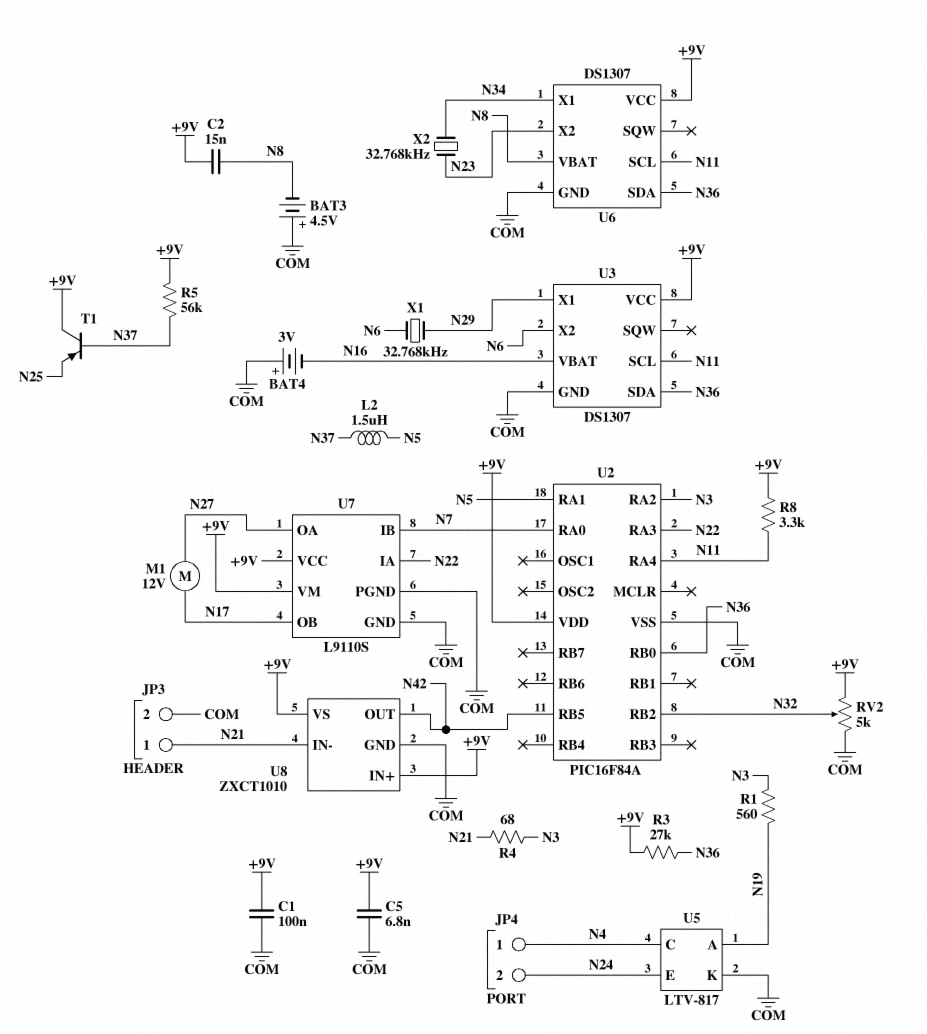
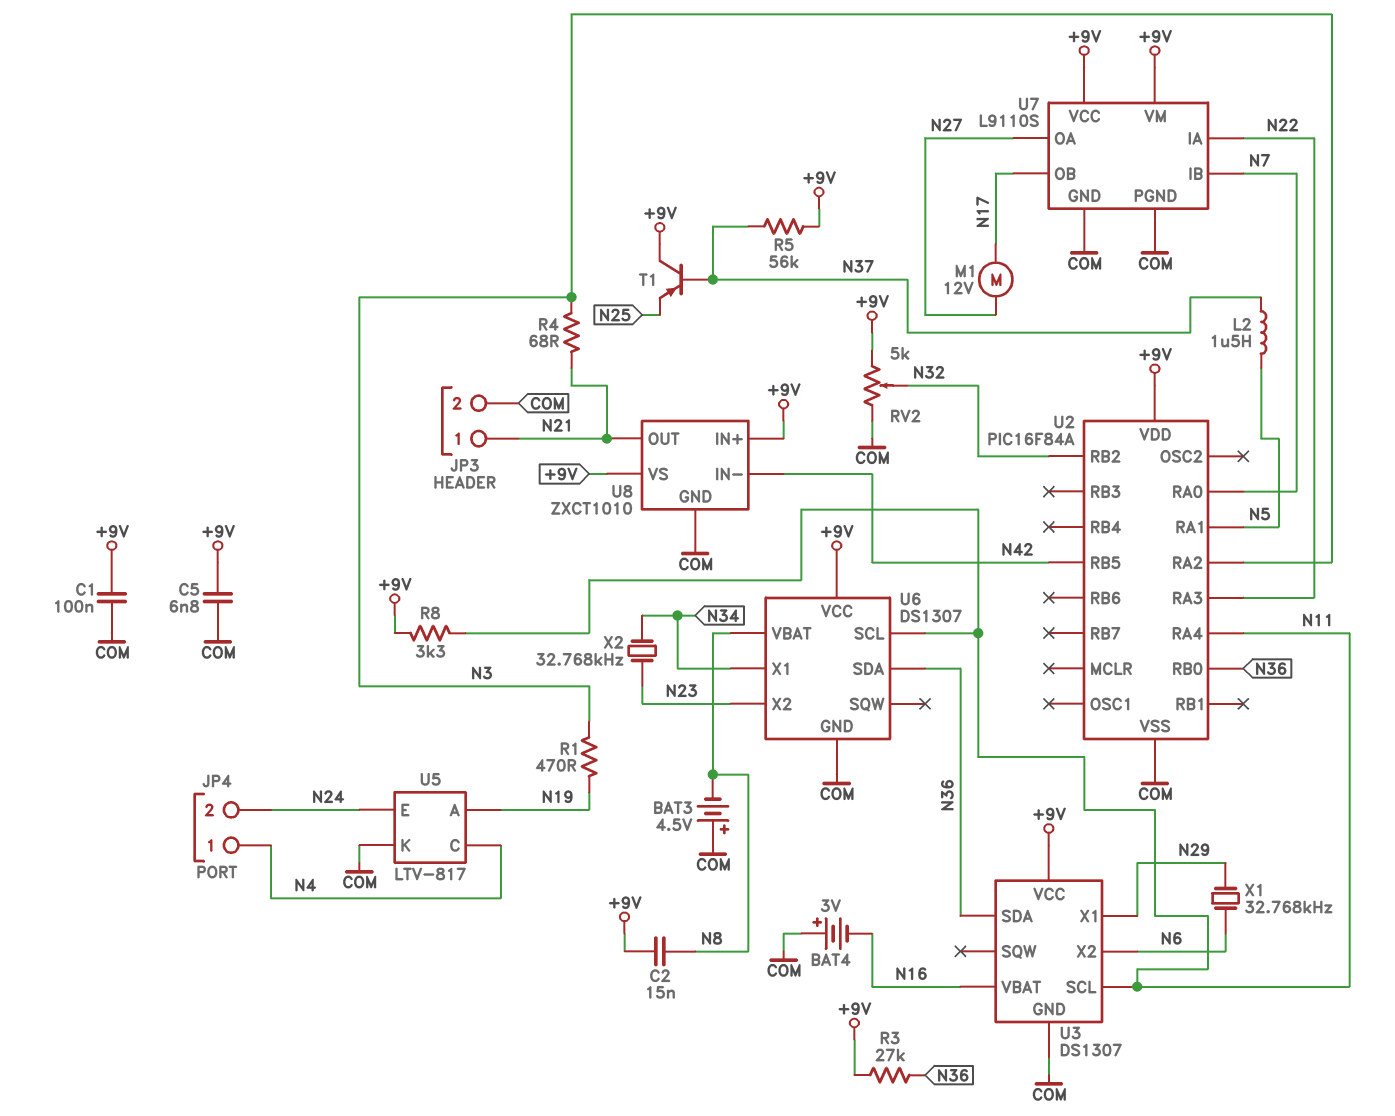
R1: 560 (N3, N19) -> 470 (N3, N19)
U8 pin IN-: N21 -> N42
U8 pin OUT: N42 -> N21

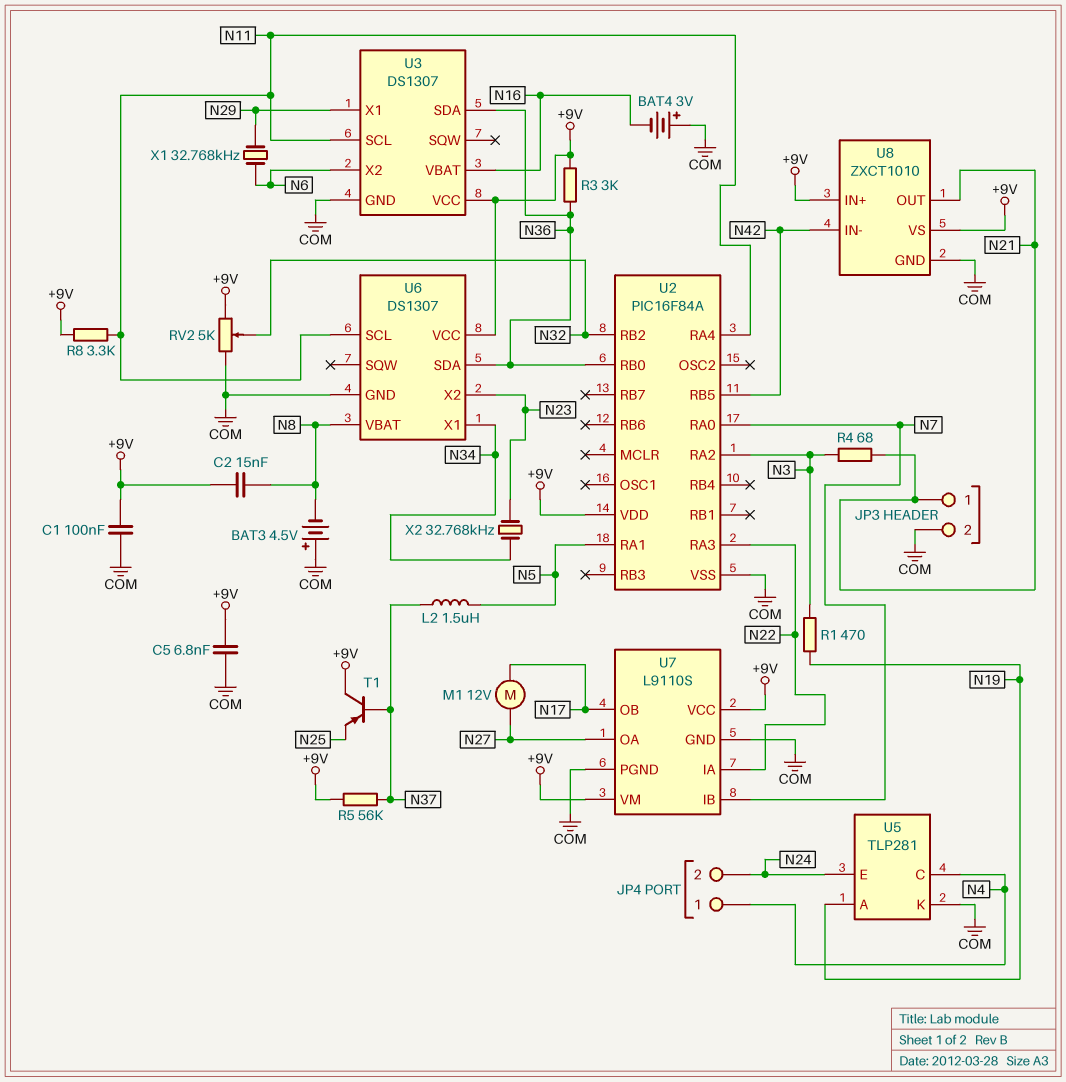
R3: 27k (+9V, N36) -> 3k (+9V, N36)
U5: LTV-817 -> TLP281

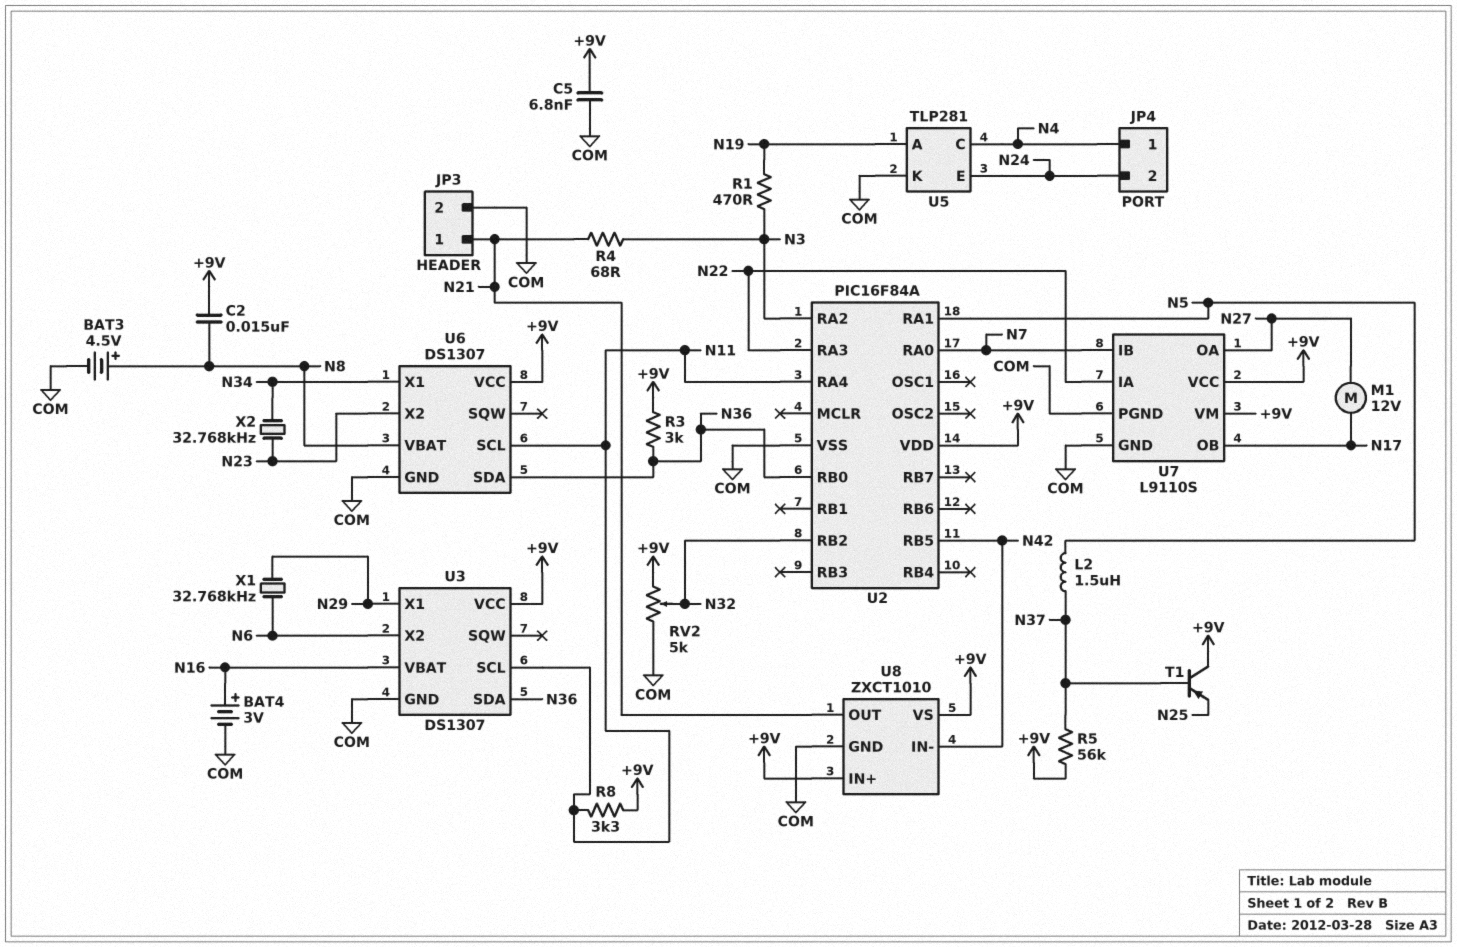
BAT3: 4.5V (plus COM, minus N8) -> 4.5V (plus N8, minus COM)
BAT4: 3V (plus COM, minus N16) -> 3V (plus N16, minus COM)
C1: 100nF (+9V, COM) -> none

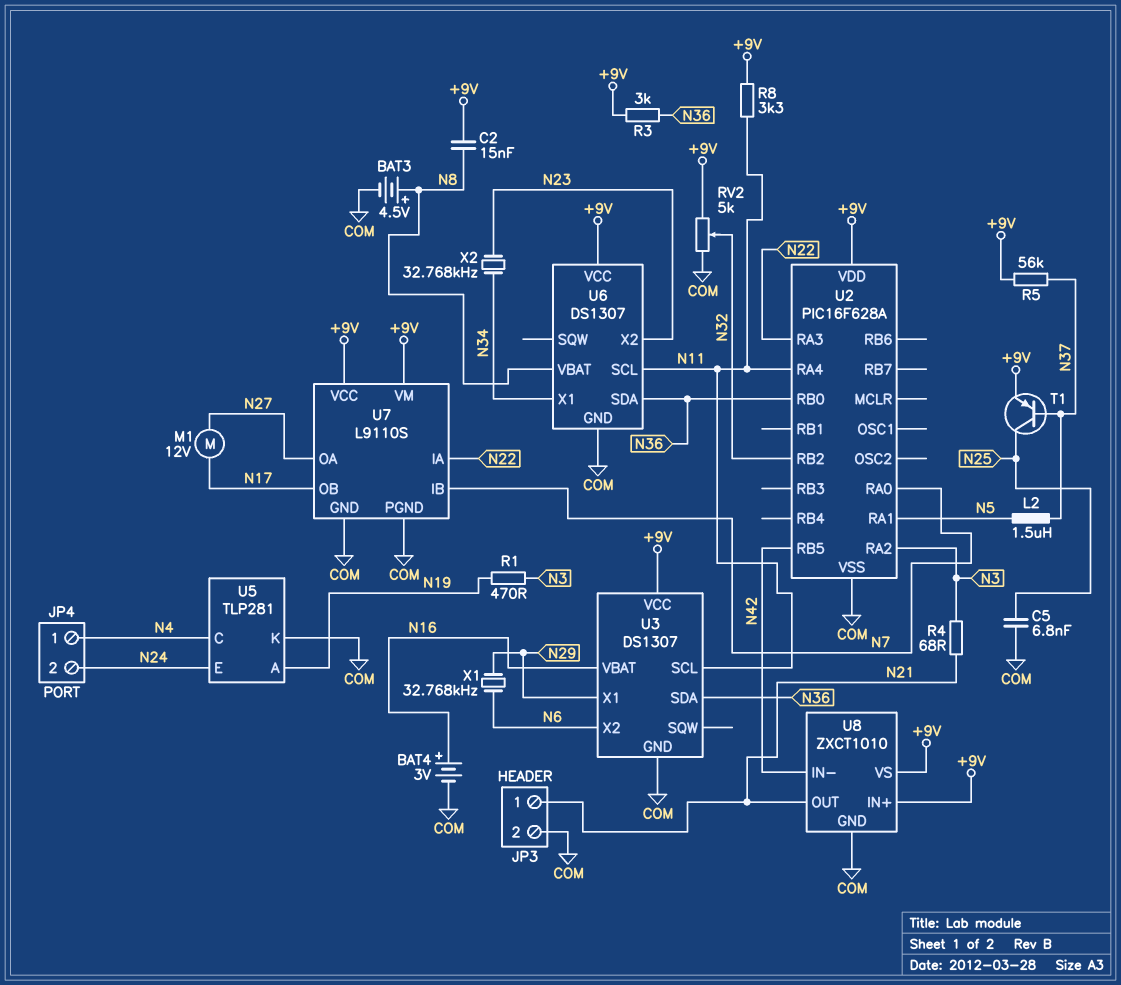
C5: 6.8nF (+9V, COM) -> 6.8nF (COM, N25)
T1: PNP (B N37, C +9V, E N25) -> PNP (B N37, C N25, E +9V)
U2: PIC16F84A -> PIC16F628A

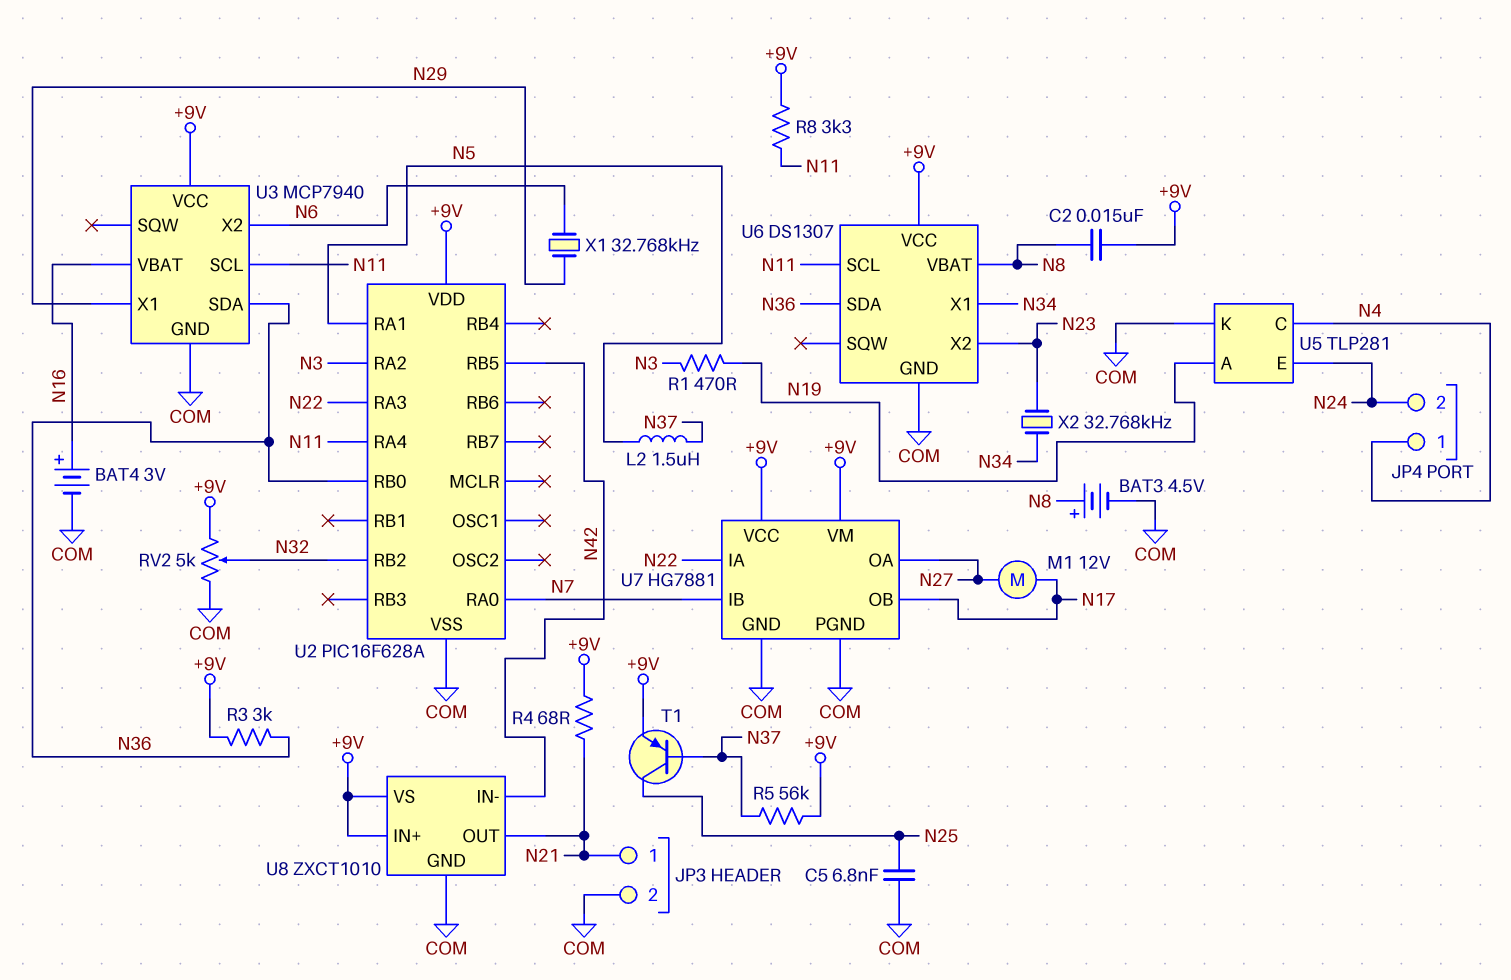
R4: 68 (N3, N21) -> 68 (+9V, N21)
U3: DS1307 -> MCP7940
U7: L9110S -> HG7881

